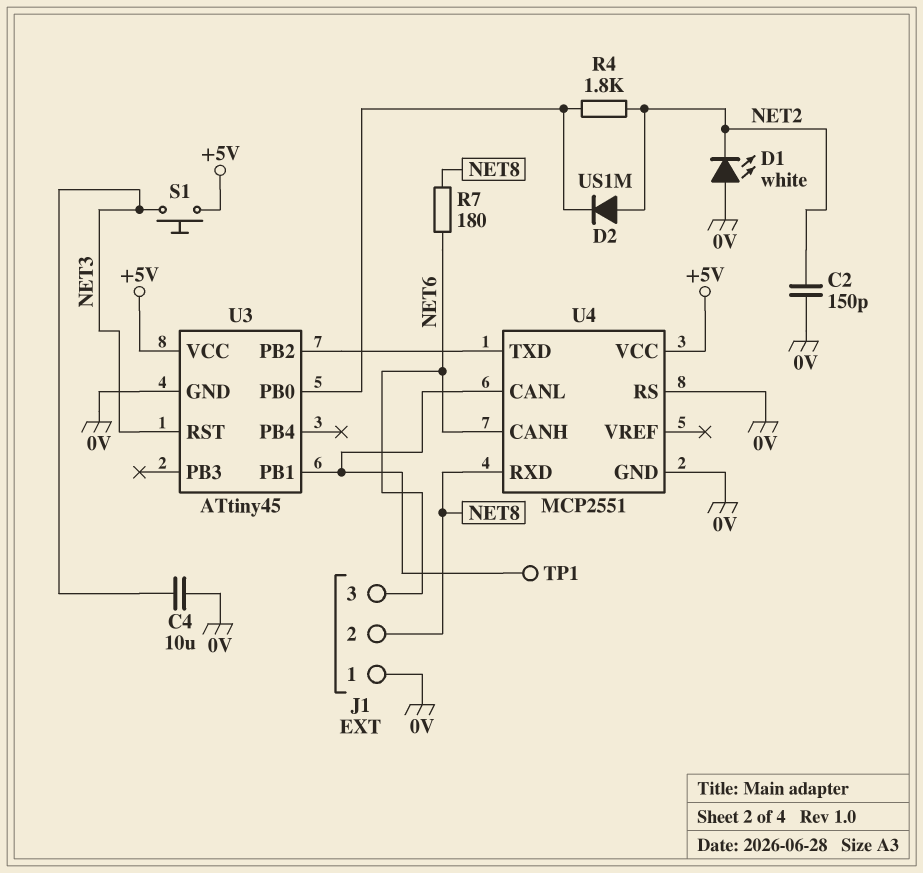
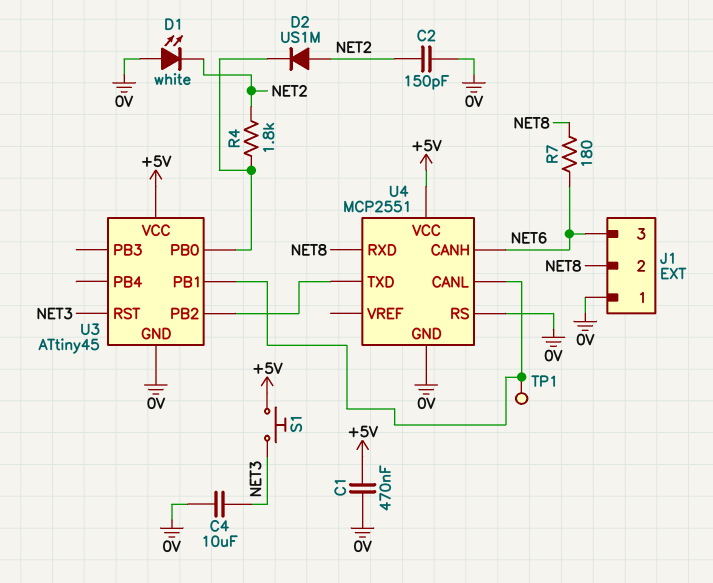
C1: none -> 470nF (+5V, 0V)

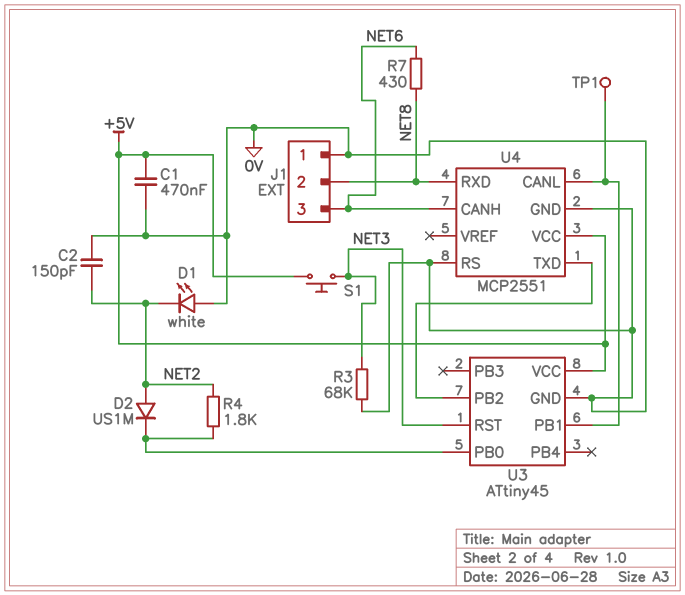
C4: 10uF (0V, NET3) -> none
R3: none -> 68k (0V, NET3)
R7: 180 (NET6, NET8) -> 430 (NET6, NET8)

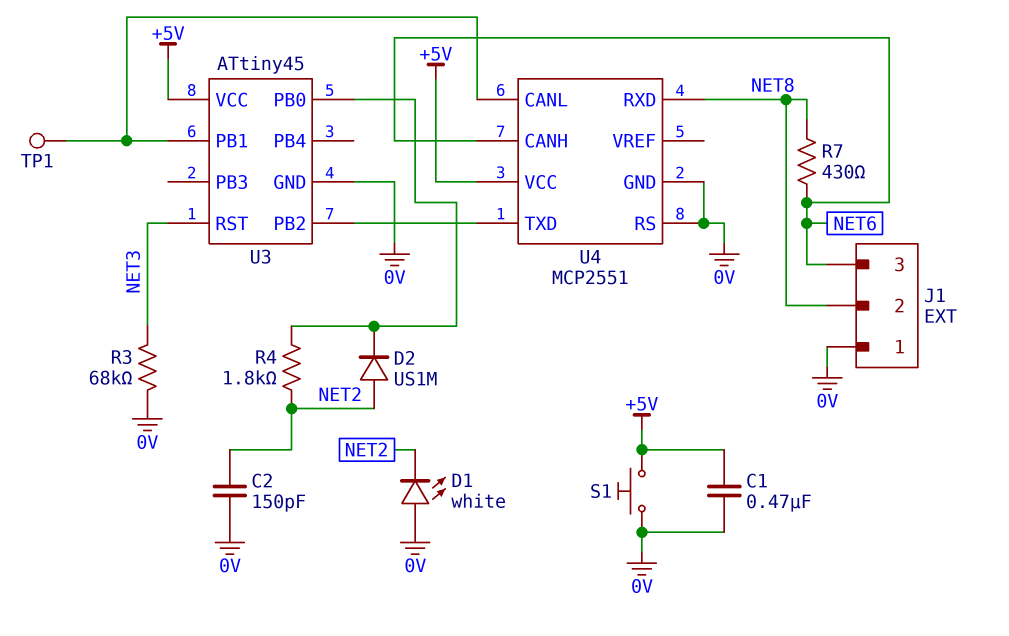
S1: button (+5V, NET3) -> button (+5V, 0V)

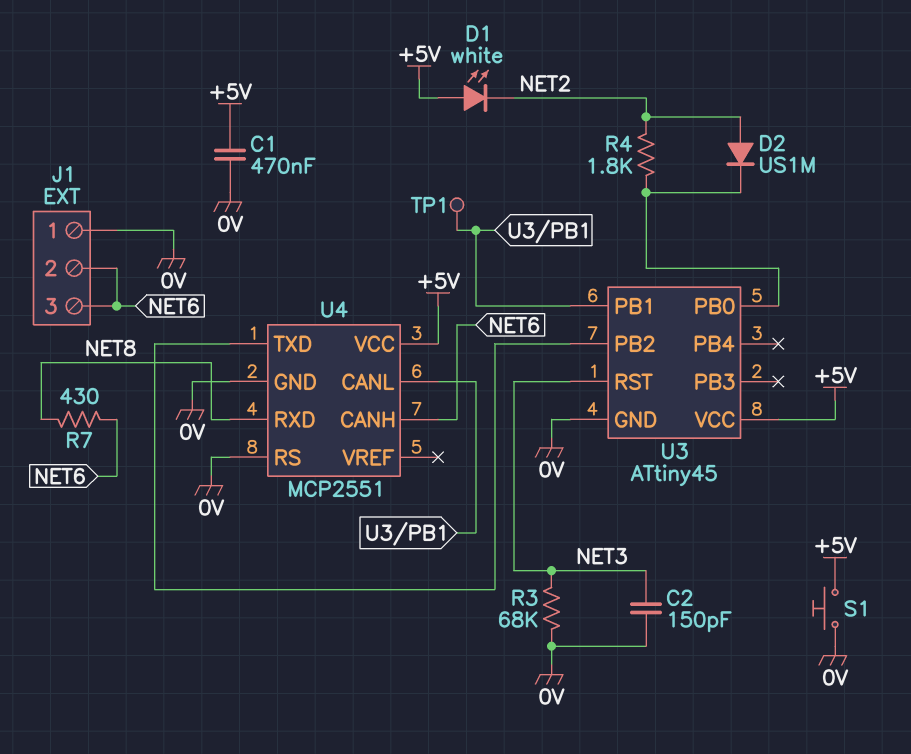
C2: 150pF (0V, NET2) -> 150pF (0V, NET3)
D1: LED white (A 0V, K NET2) -> LED white (A +5V, K NET2)
J1 pin 2: NET8 -> NET6

